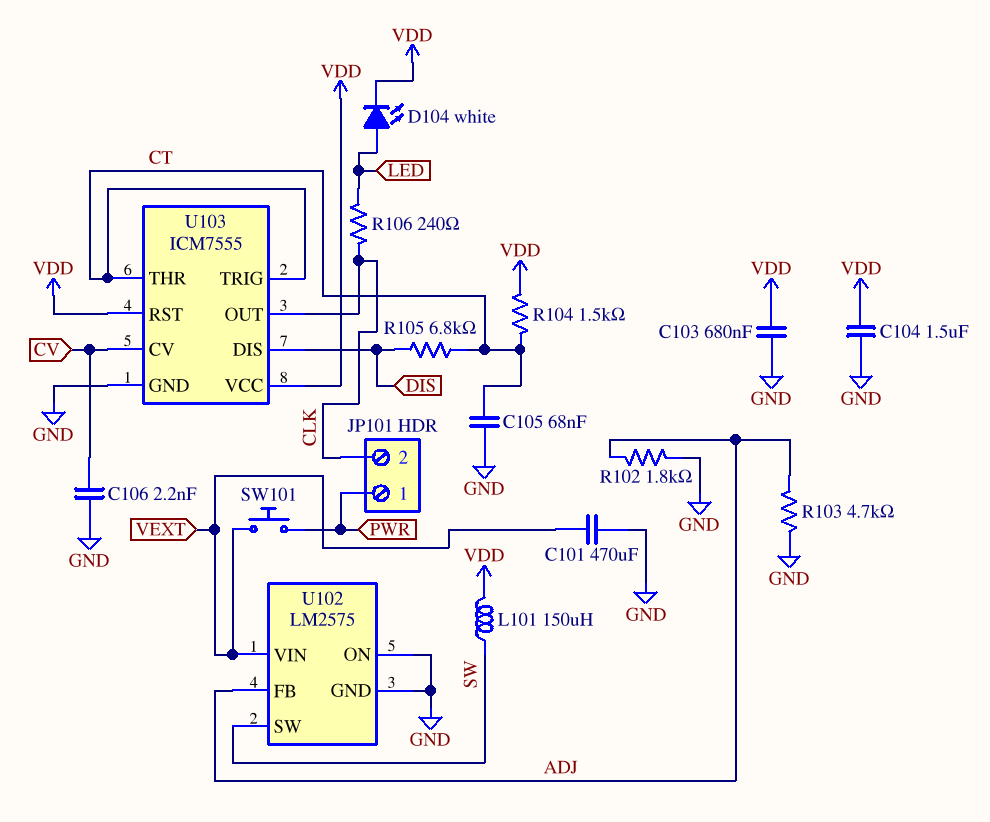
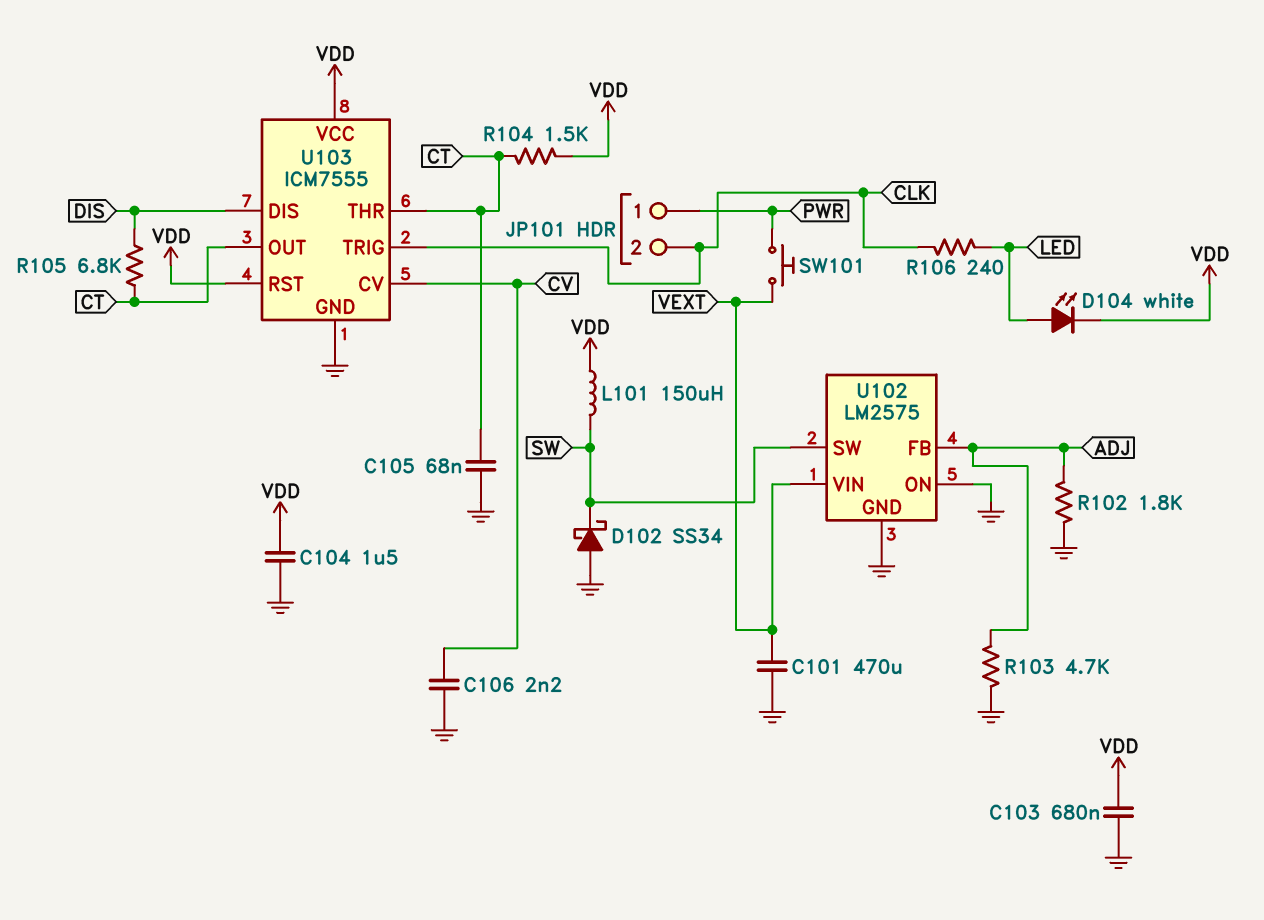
D102: none -> schottky SS34 (A GND, K SW)
U103 pin OUT: CLK -> CT
U103 pin TRIG: CT -> CLK

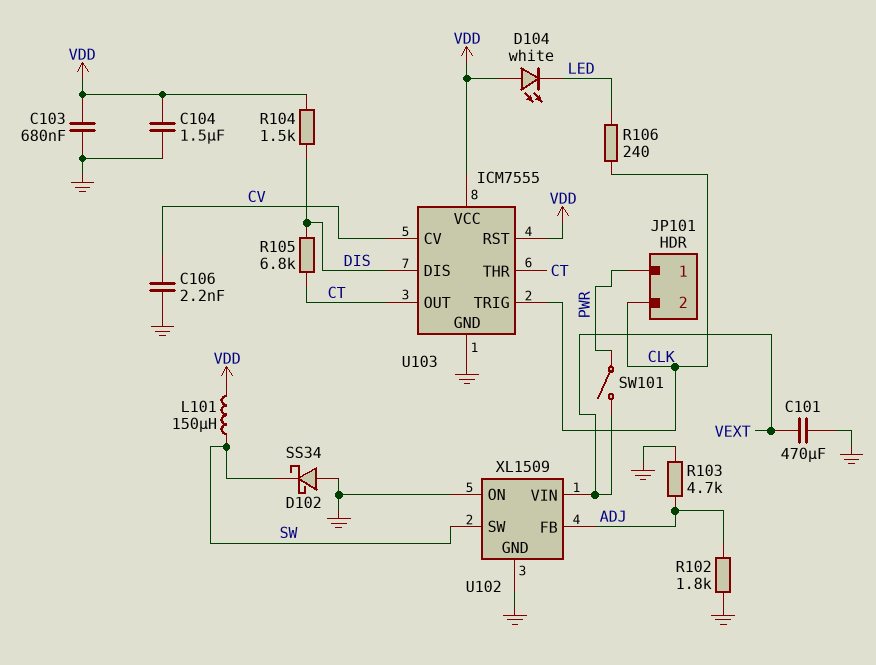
C105: 68nF (CT, GND) -> none
D104: LED white (A LED, K VDD) -> LED white (A VDD, K LED)
R104: 1.5k (CT, VDD) -> 1.5k (DIS, VDD)
SW101: button (PWR, VEXT) -> switch (PWR, VEXT)
U102: LM2575 -> XL1509

